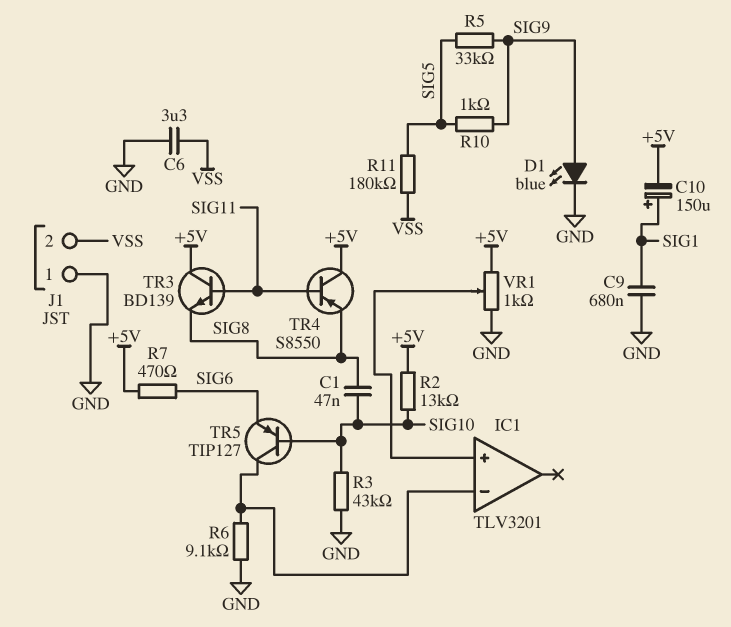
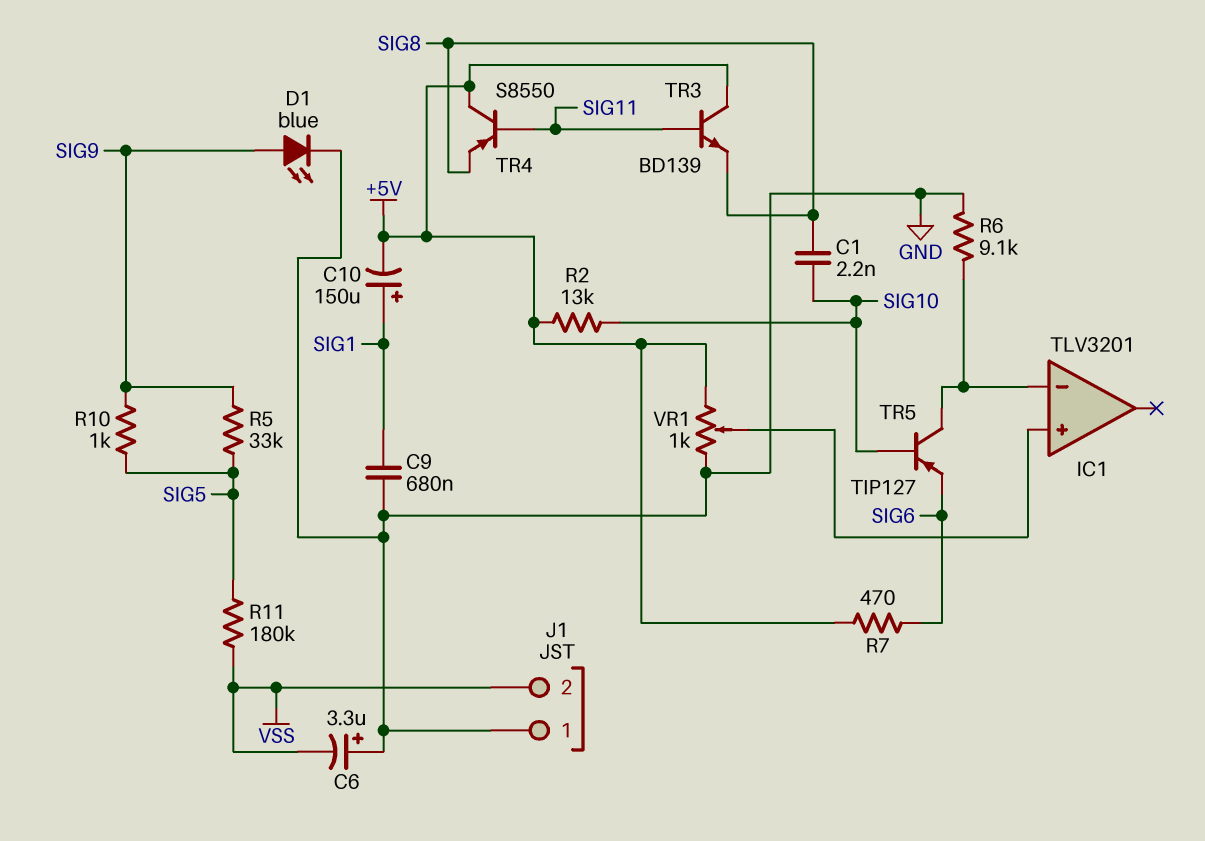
C1: 47nF (SIG8, SIG10) -> 2.2nF (SIG8, SIG10)
C6: 3.3uF (GND, VSS) -> 3.3uF (plus GND, minus VSS)
R3: 43k (GND, SIG10) -> none

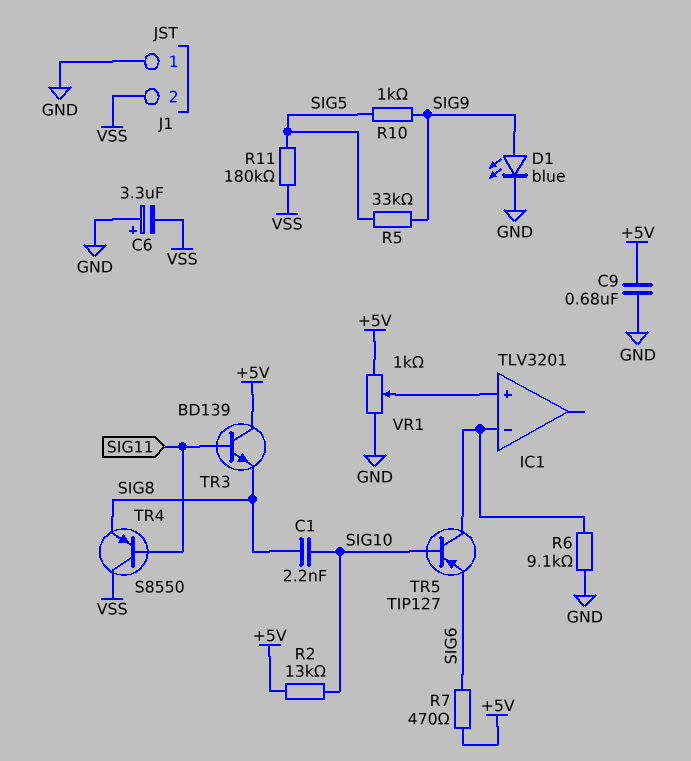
C9: 680nF (GND, SIG1) -> 680nF (+5V, GND)
C10: 150uF (plus SIG1, minus +5V) -> none
TR4: PNP S8550 (B SIG11, C +5V, E SIG8) -> PNP S8550 (B SIG11, C VSS, E SIG8)

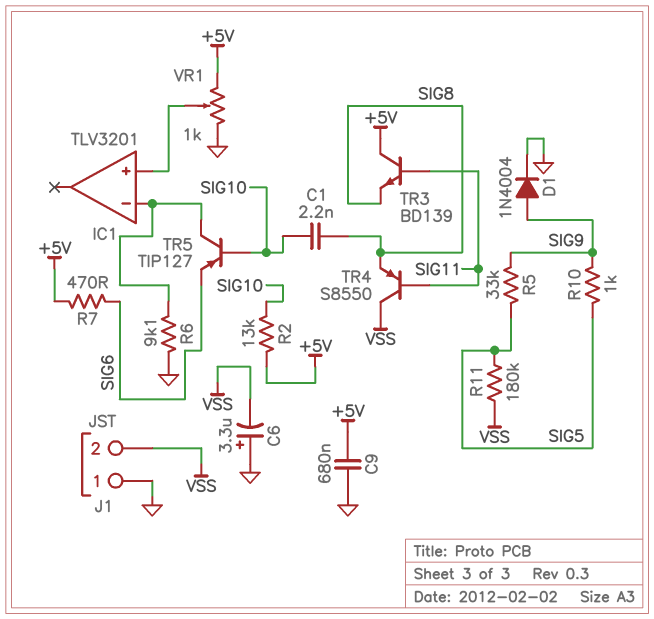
D1: LED blue (A SIG9, K GND) -> diode 1N4004 (A SIG9, K GND)

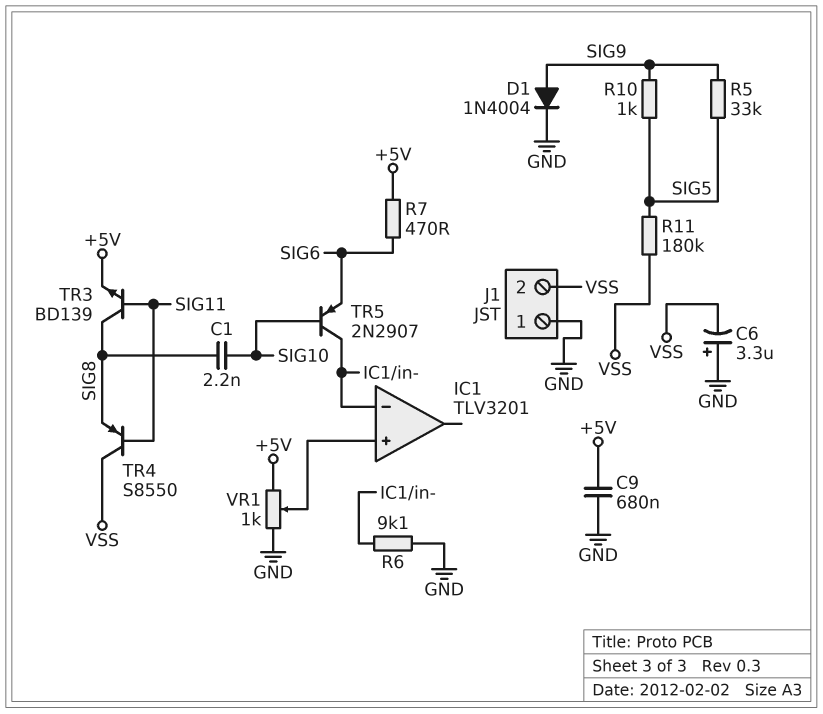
R2: 13k (+5V, SIG10) -> none
TR3: NPN BD139 (B SIG11, C +5V, E SIG8) -> NPN BD139 (B SIG11, C SIG8, E +5V)
TR5: PNP TIP127 (B SIG10, C IC1/in-, E SIG6) -> PNP 2N2907 (B SIG10, C IC1/in-, E SIG6)

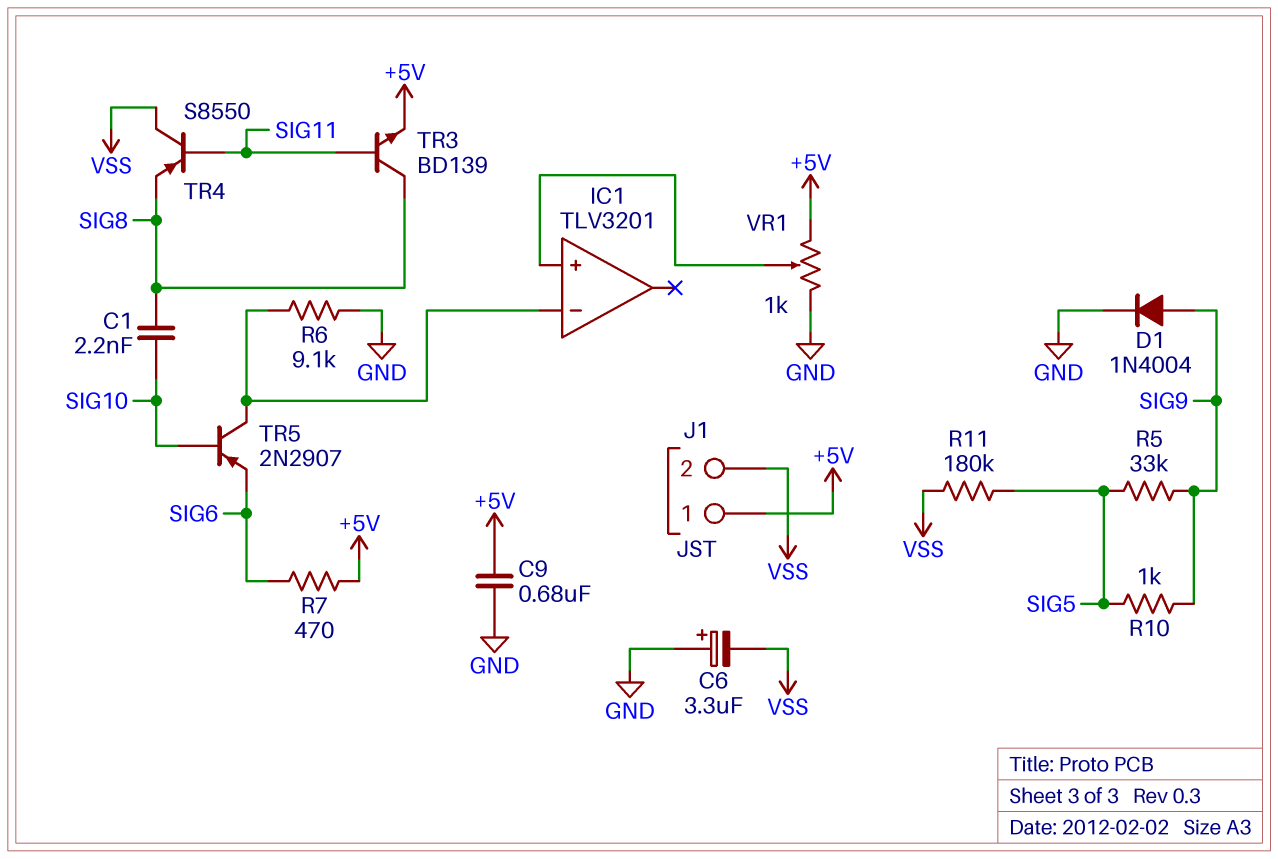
J1 pin 1: GND -> +5V

